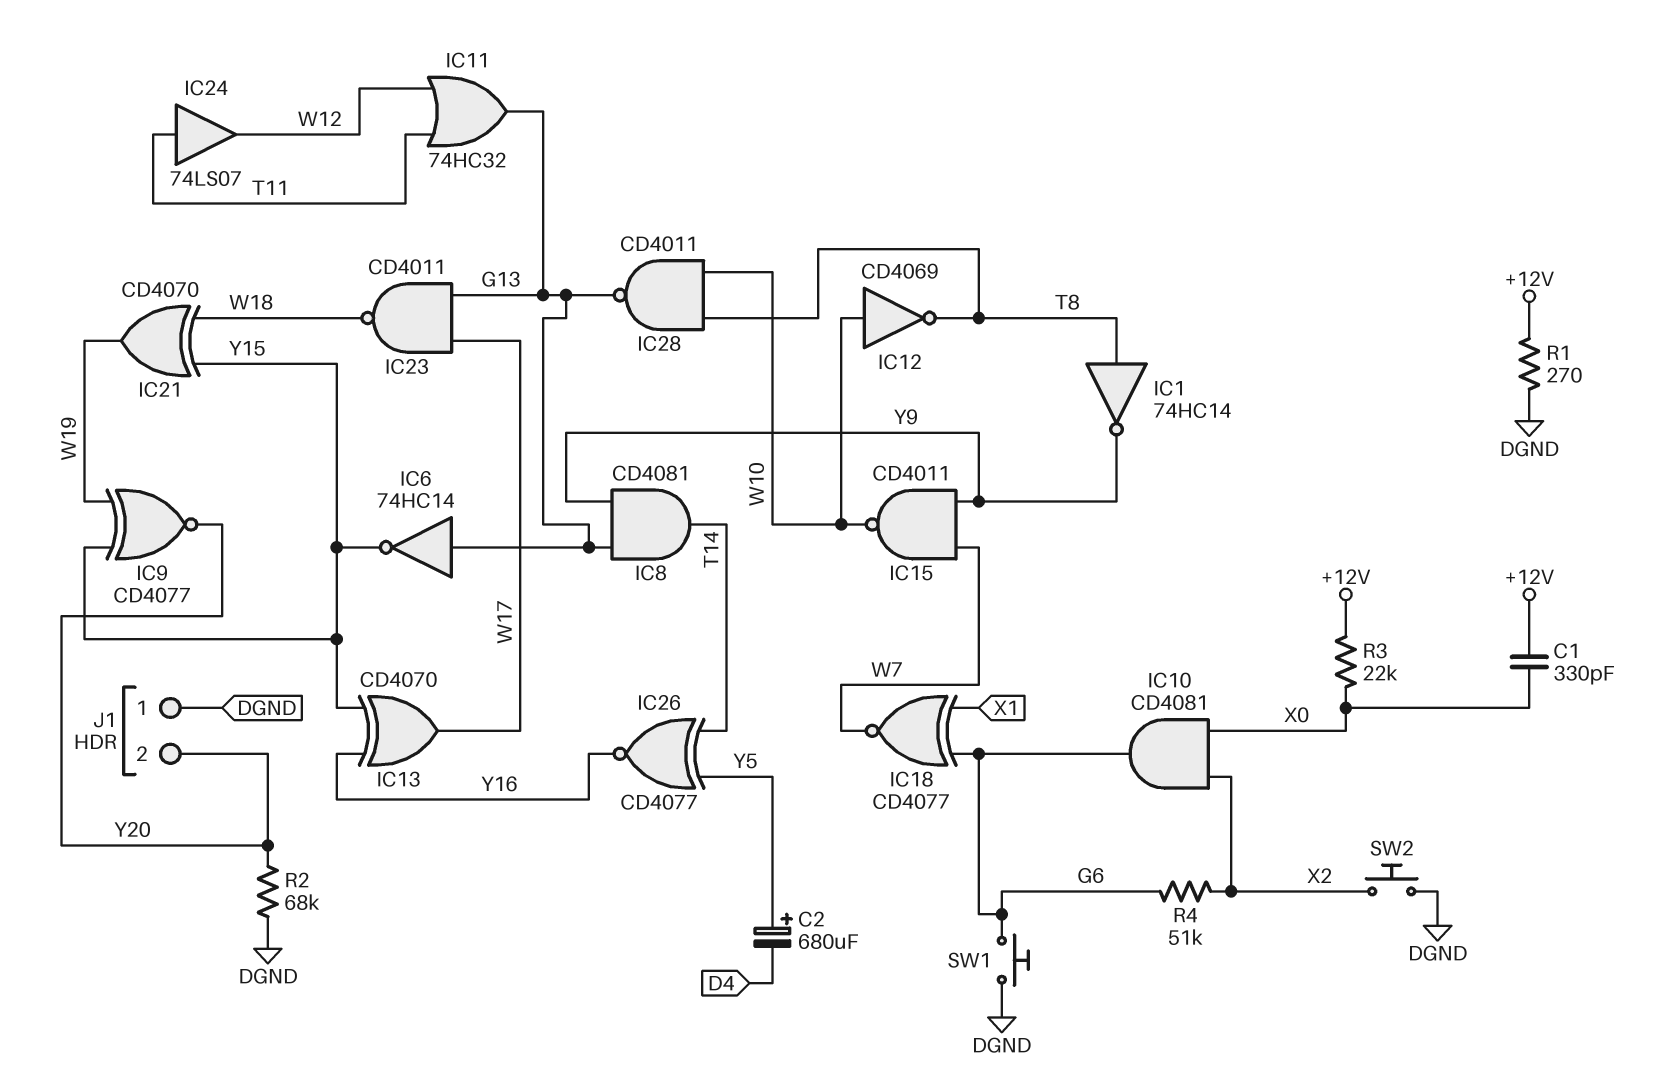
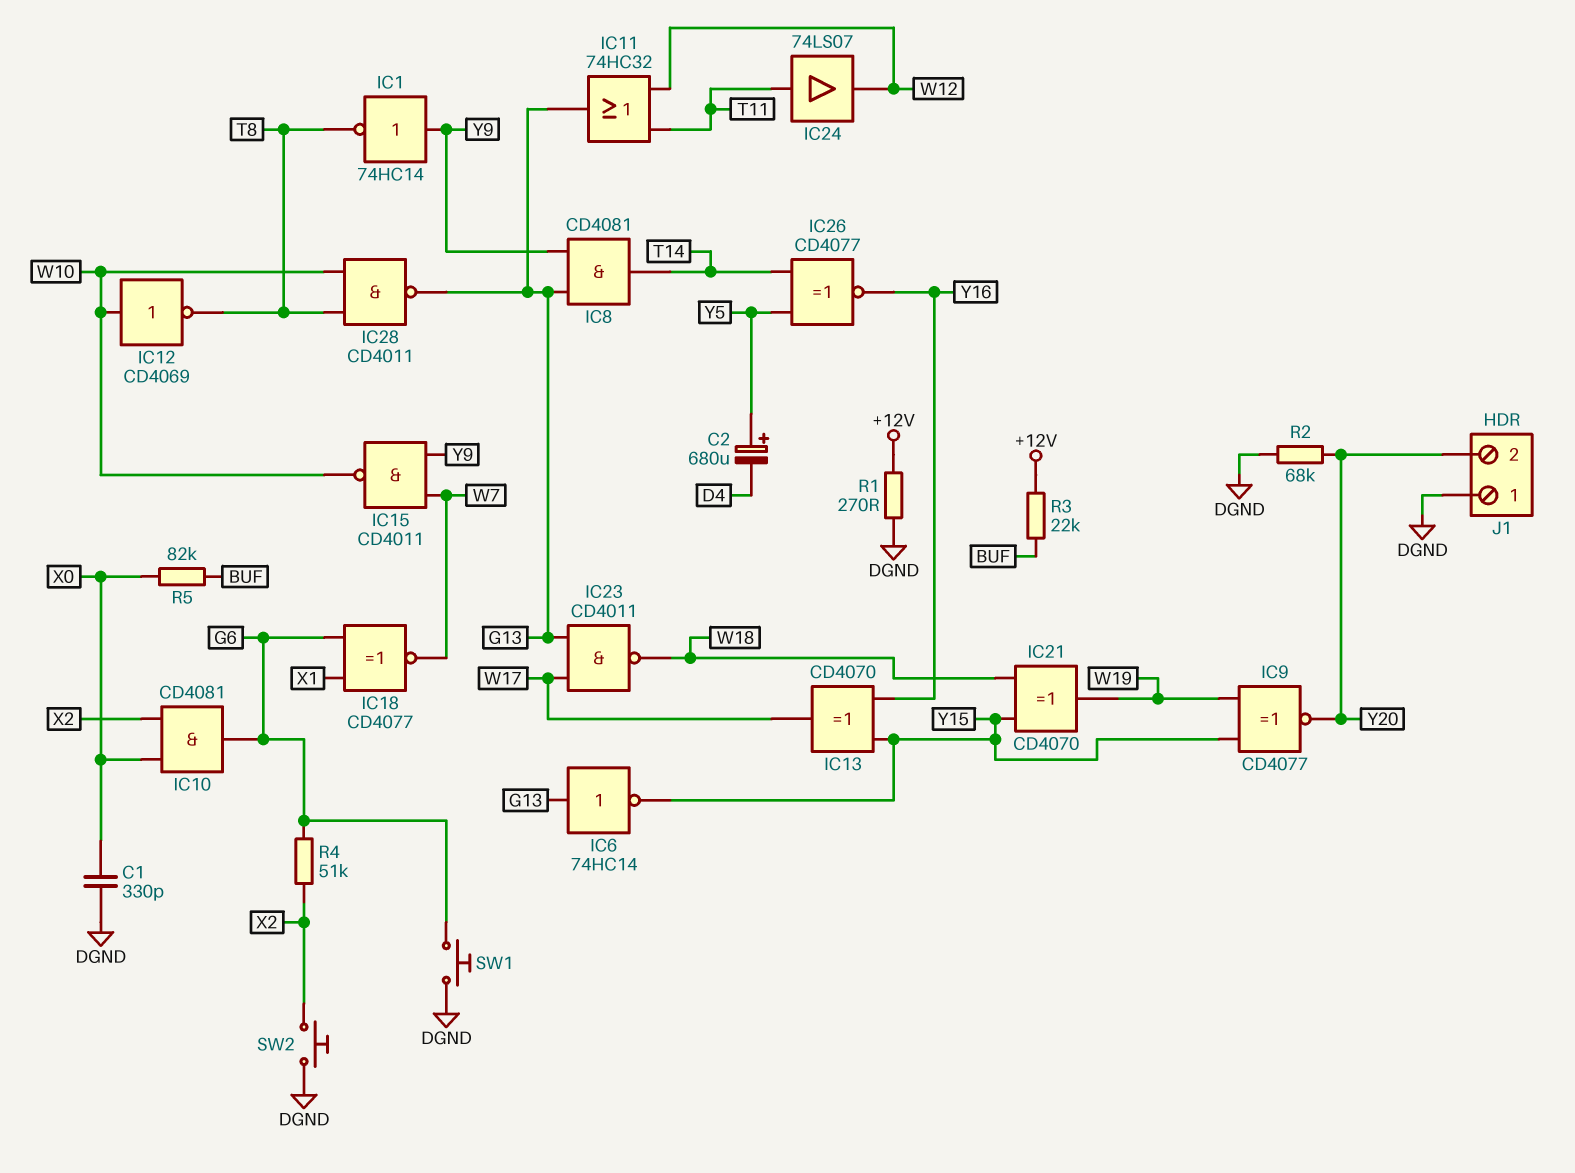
C1: 330pF (+12V, X0) -> 330pF (DGND, X0)
IC1: NOT 74HC14 (in T8, out Y9) -> NOT 74HC14 (in Y9, out T8)
R3: 22k (+12V, X0) -> 22k (+12V, BUF)
R5: none -> 82k (BUF, X0)

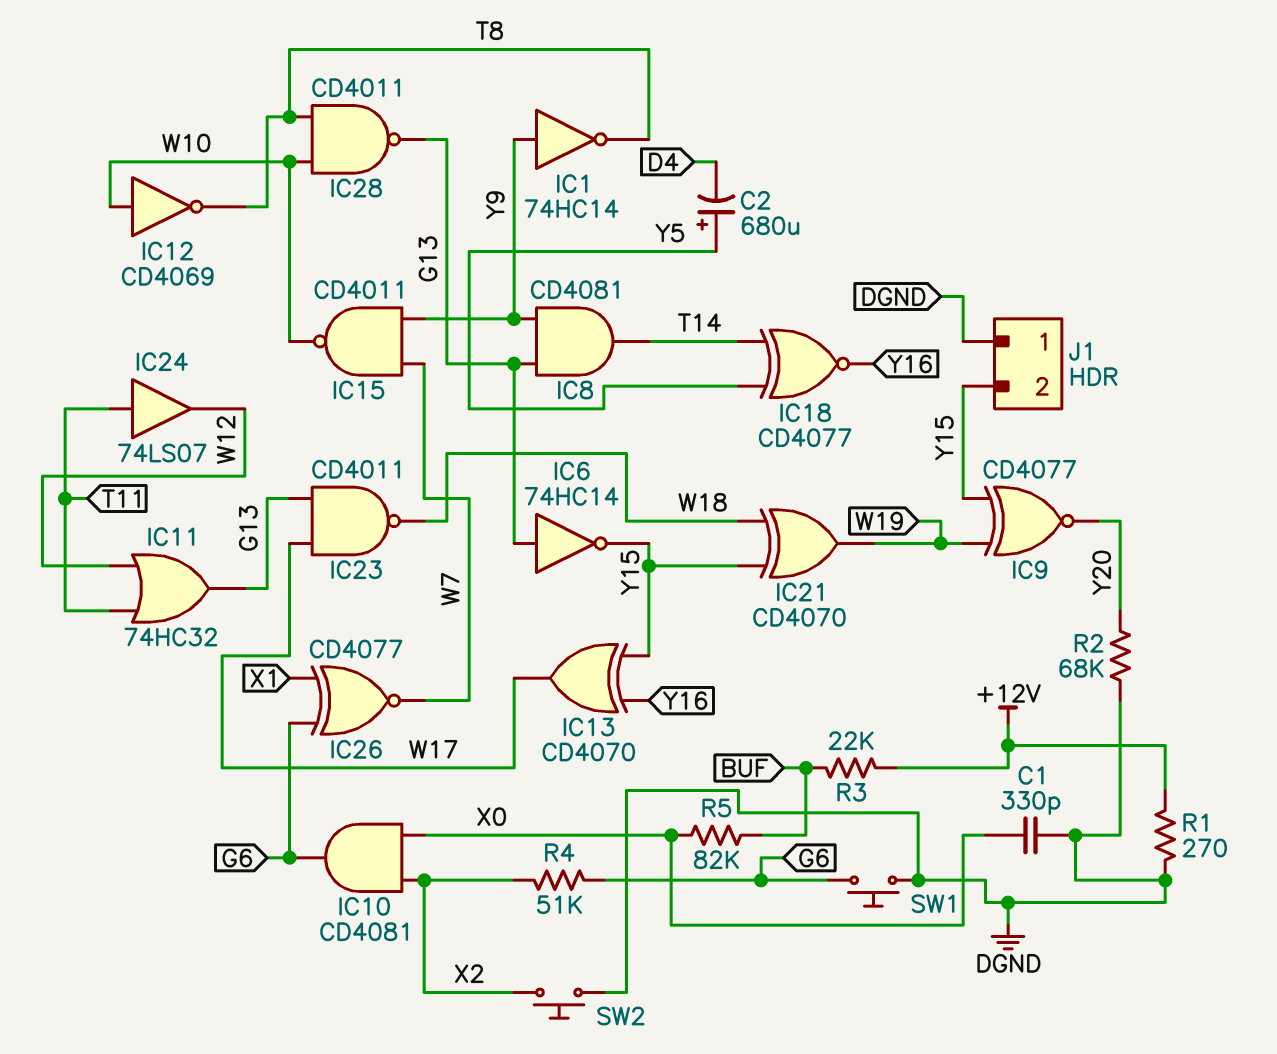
IC18: XNOR CD4077 (in G6, in X1, out W7) -> XNOR CD4077 (in T14, in Y5, out Y16)
IC26: XNOR CD4077 (in T14, in Y5, out Y16) -> XNOR CD4077 (in G6, in X1, out W7)
J1 pin 2: Y20 -> Y15

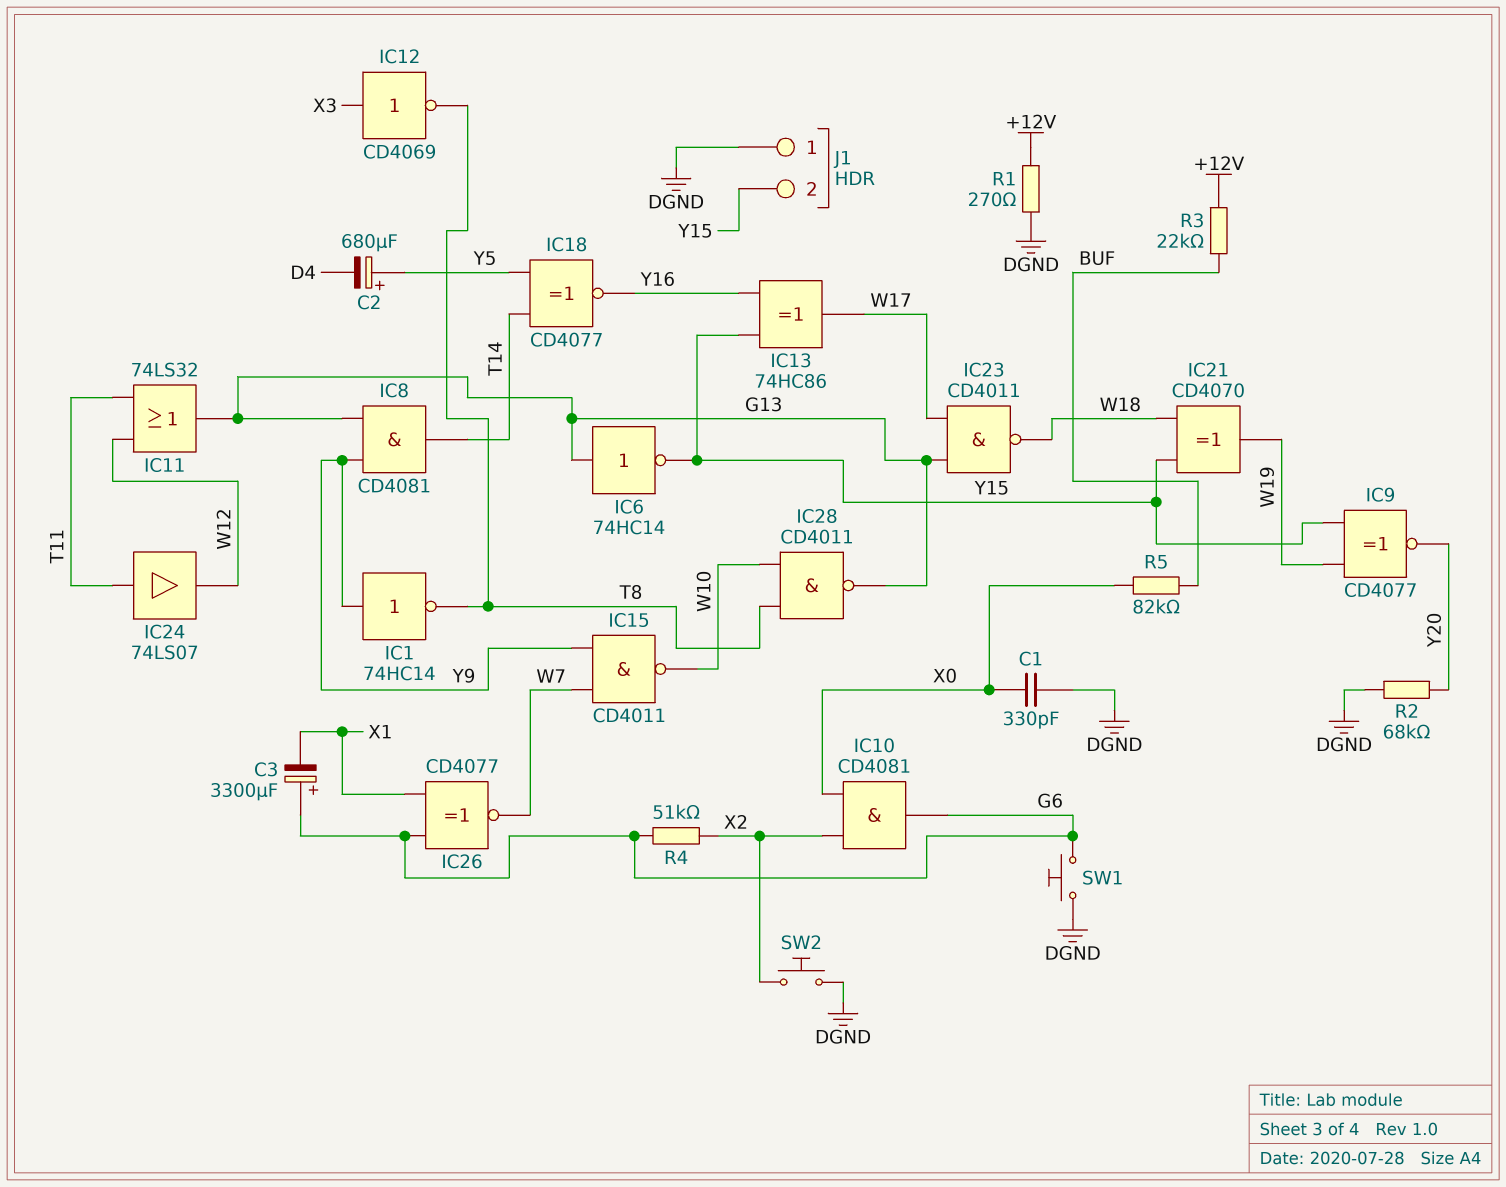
C3: none -> 3300uF (plus G6, minus X1)
IC11: OR 74HC32 (in T11, in W12, out G13) -> OR 74LS32 (in T11, in W12, out G13)
IC12: NOT CD4069 (in W10, out T8) -> NOT CD4069 (in X3, out T8)
IC13: XOR CD4070 (in Y15, in Y16, out W17) -> XOR 74HC86 (in Y15, in Y16, out W17)

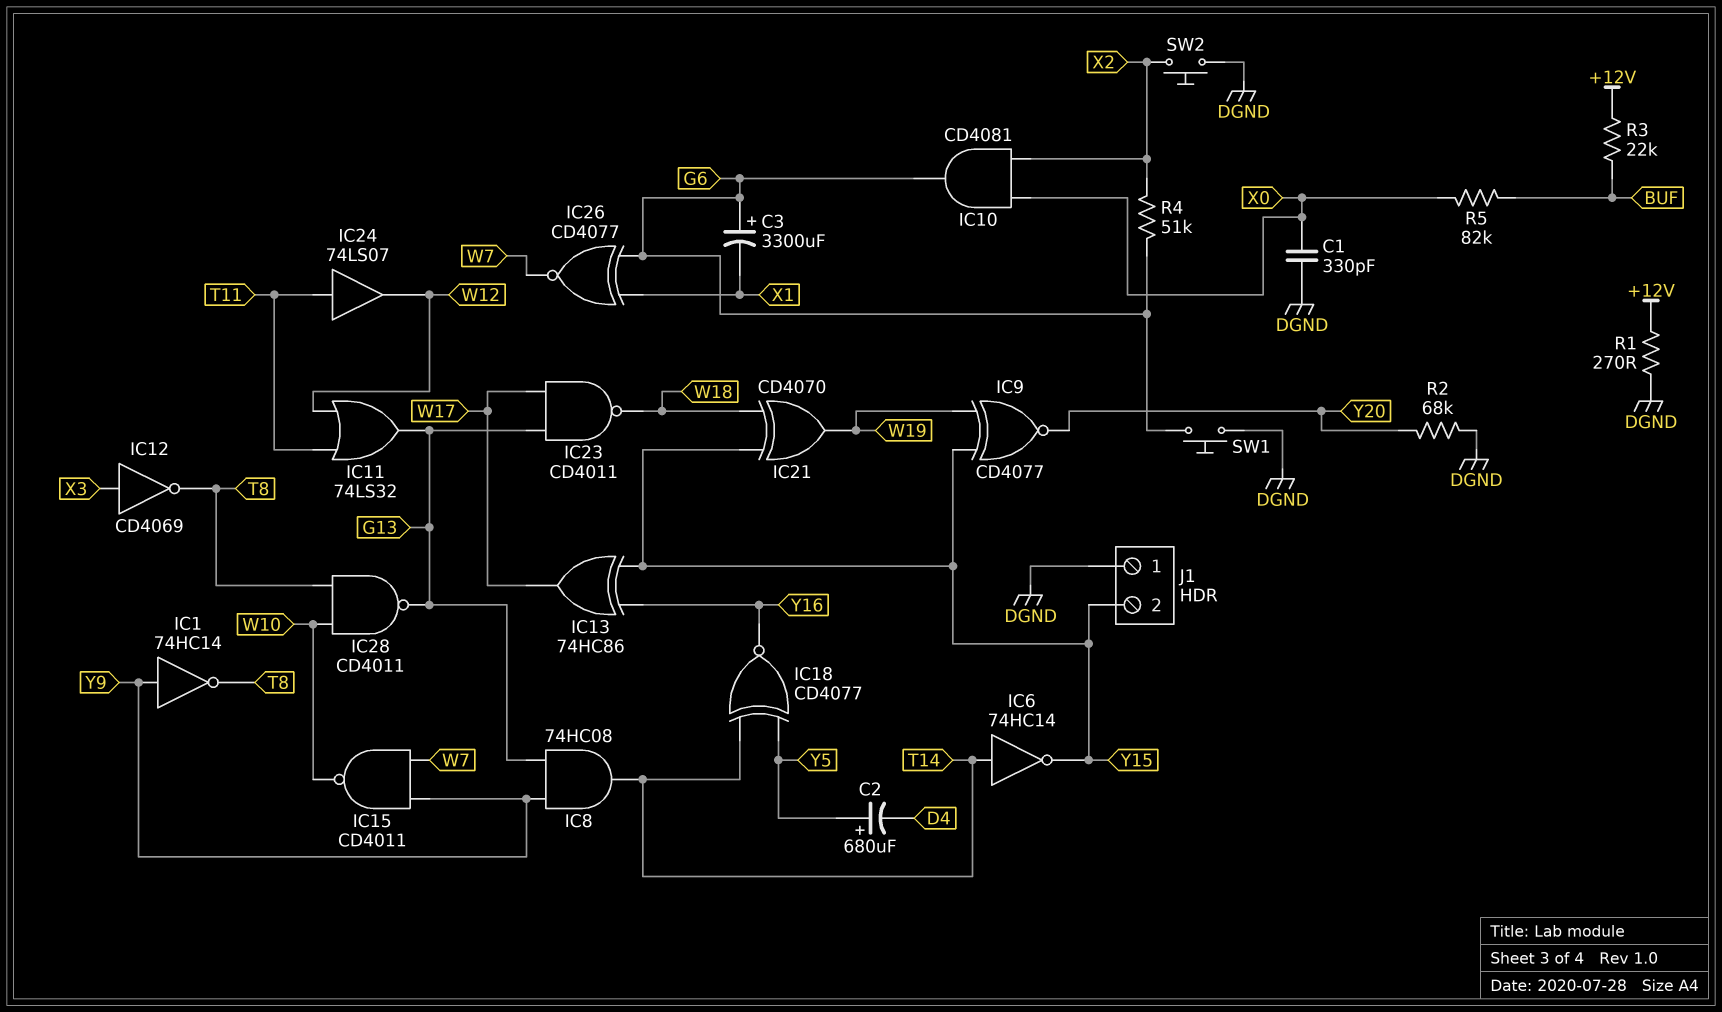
IC6: NOT 74HC14 (in G13, out Y15) -> NOT 74HC14 (in T14, out Y15)
IC8: AND CD4081 (in G13, in Y9, out T14) -> AND 74HC08 (in G13, in Y9, out T14)

